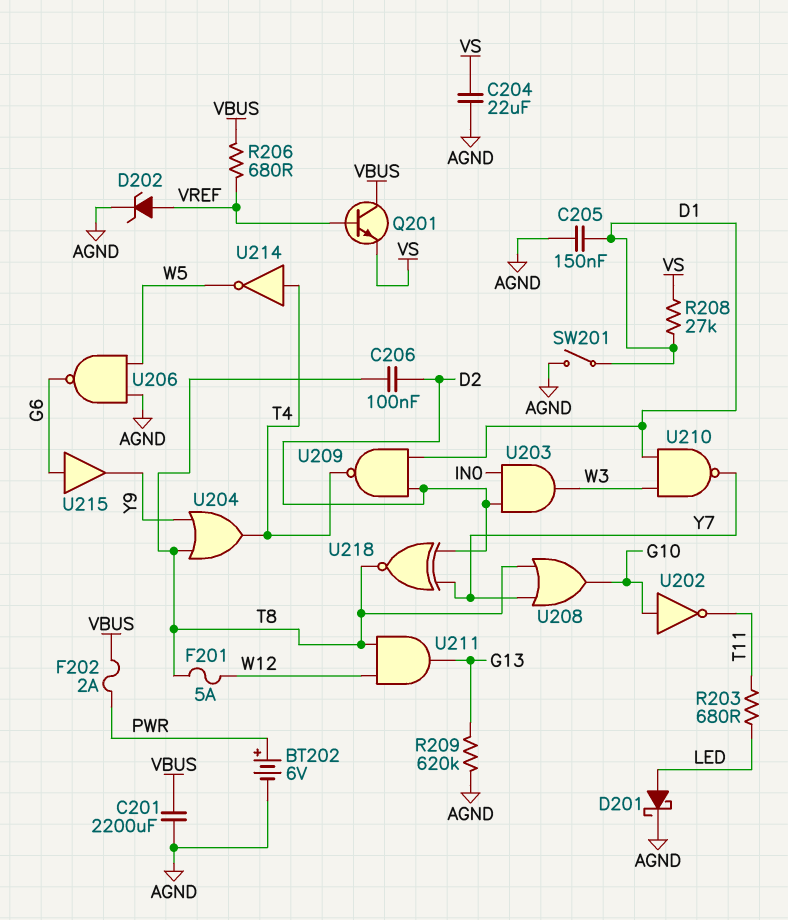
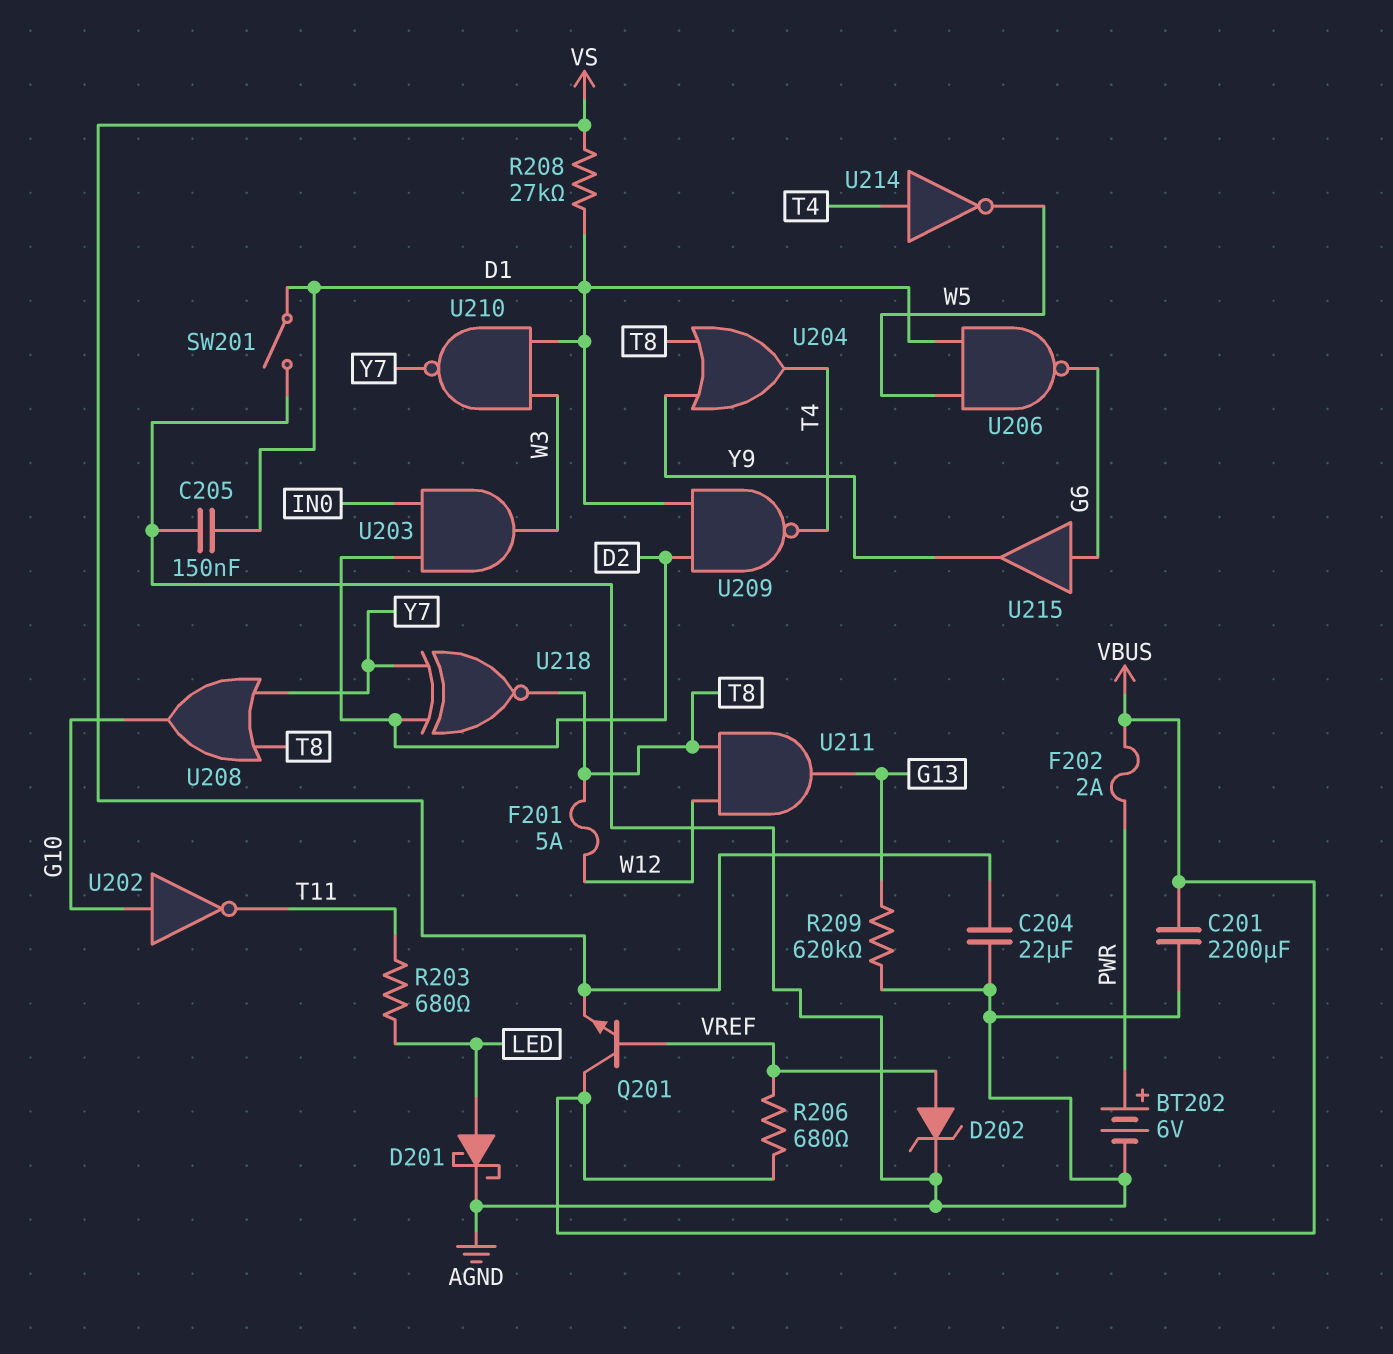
C206: 100nF (D2, T8) -> none
U206: NAND (in AGND, in W5, out G6) -> NAND (in D1, in W5, out G6)

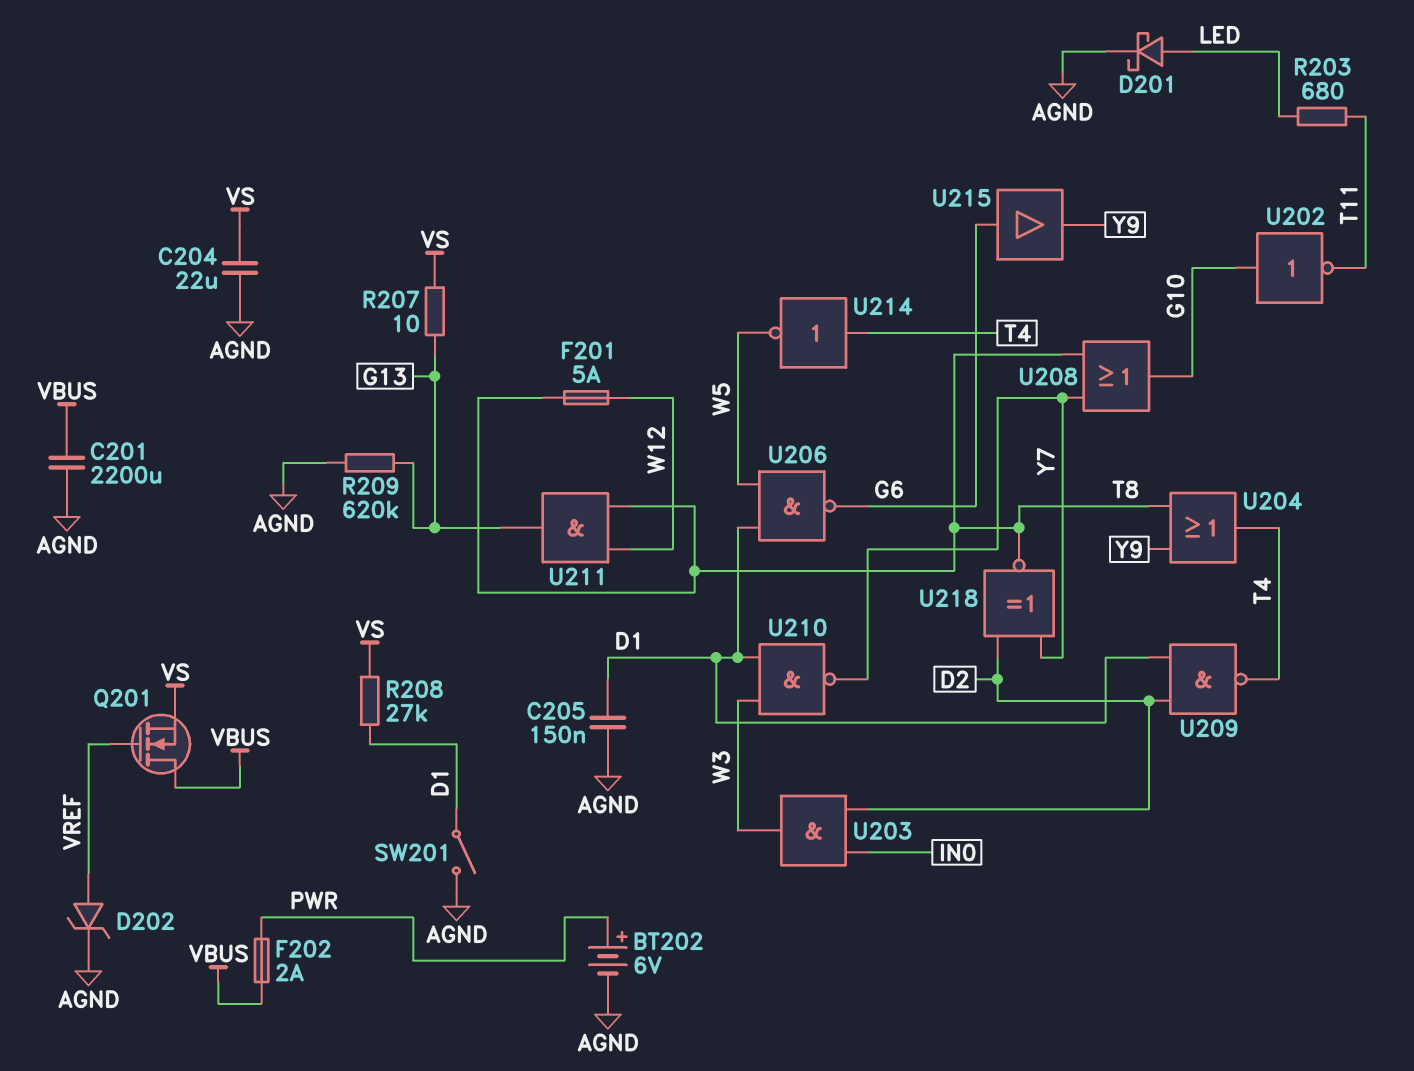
Q201: NPN (B VREF, C VBUS, E VS) -> NMOS (G VREF, D VBUS, S VS)
R206: 680 (VBUS, VREF) -> none
R207: none -> 10 (G13, VS)

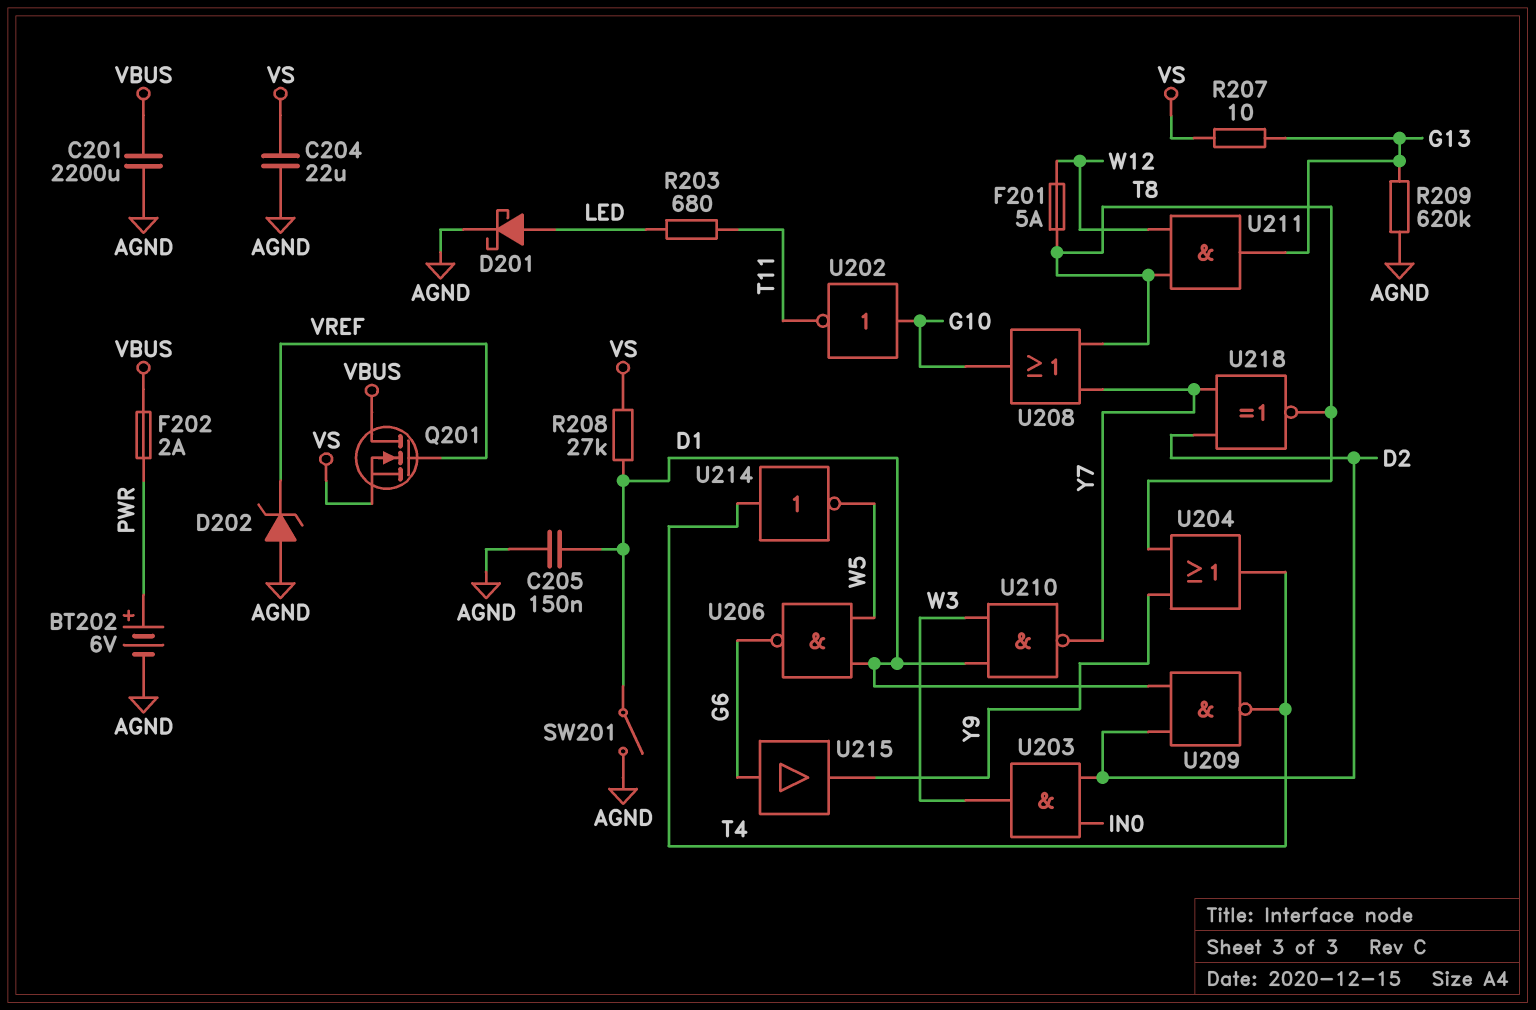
D202: zener (A VREF, K AGND) -> zener (A AGND, K VREF)

